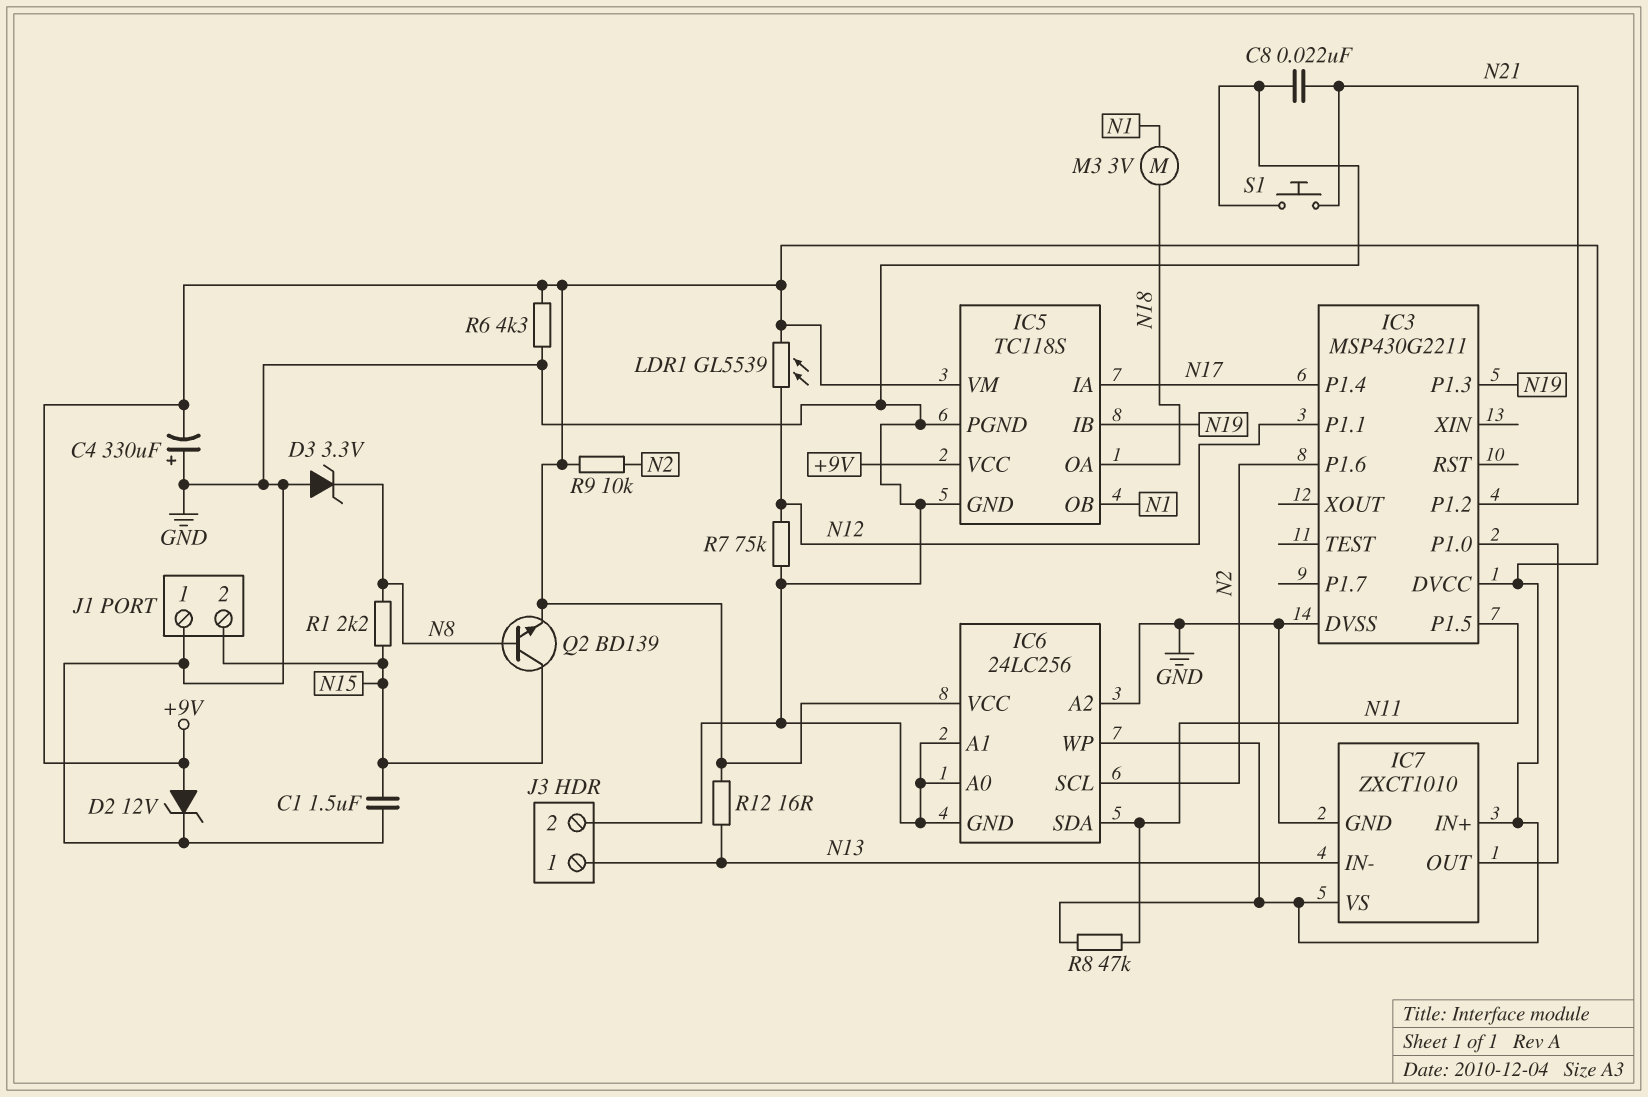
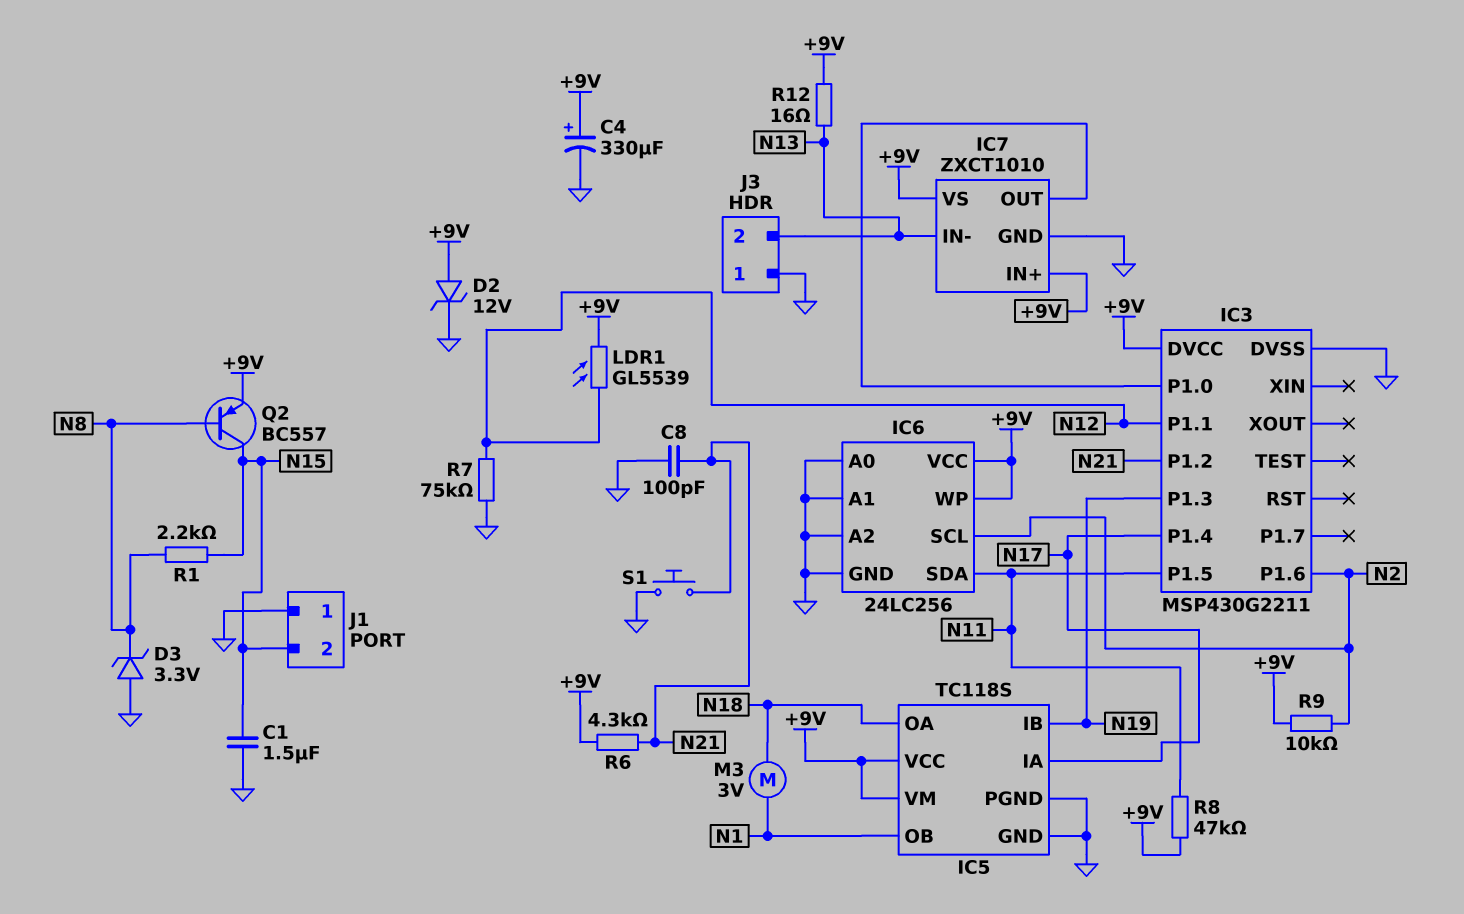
C4: 330uF (plus GND, minus +9V) -> 330uF (plus +9V, minus GND)
C8: 22nF (GND, N21) -> 100pF (GND, N21)
J3 pin 1: N13 -> GND
J3 pin 2: GND -> N13
Q2: NPN BD139 (B N8, C N15, E +9V) -> PNP BC557 (B N8, C N15, E +9V)
R6: 4.3k (+9V, GND) -> 4.3k (+9V, N21)

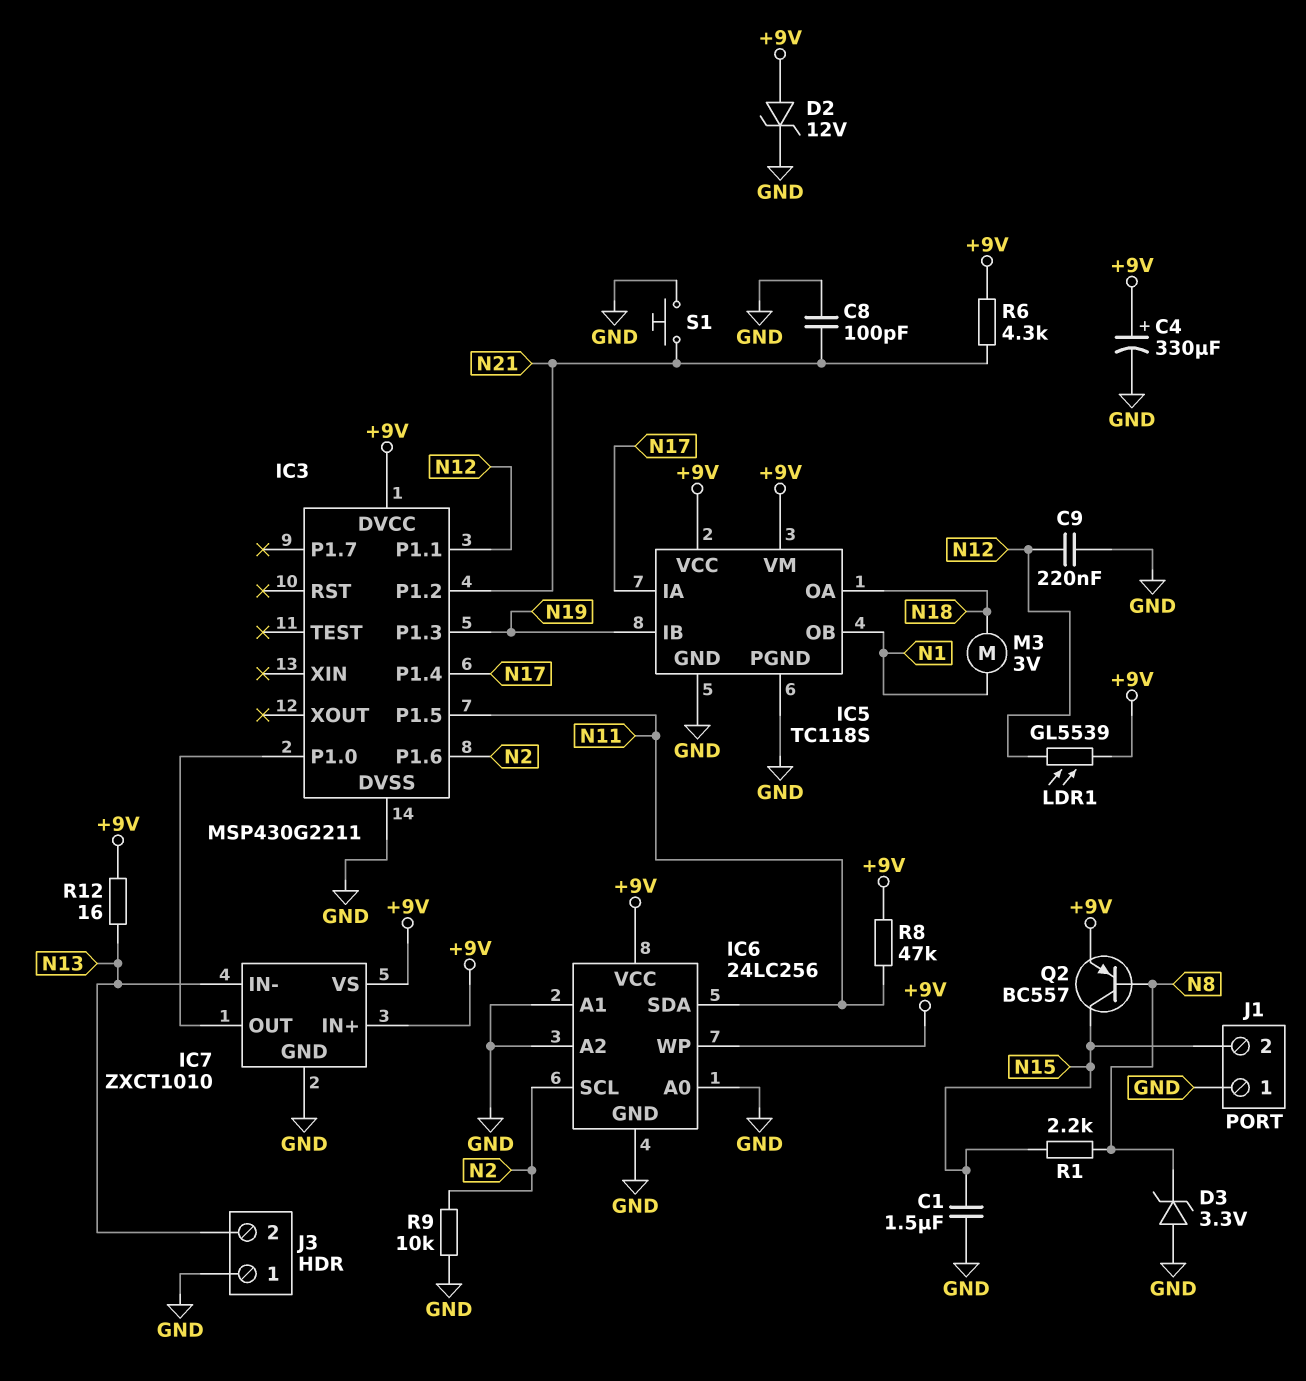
C9: none -> 220nF (GND, N12)
R7: 75k (GND, N12) -> none
R9: 10k (+9V, N2) -> 10k (GND, N2)

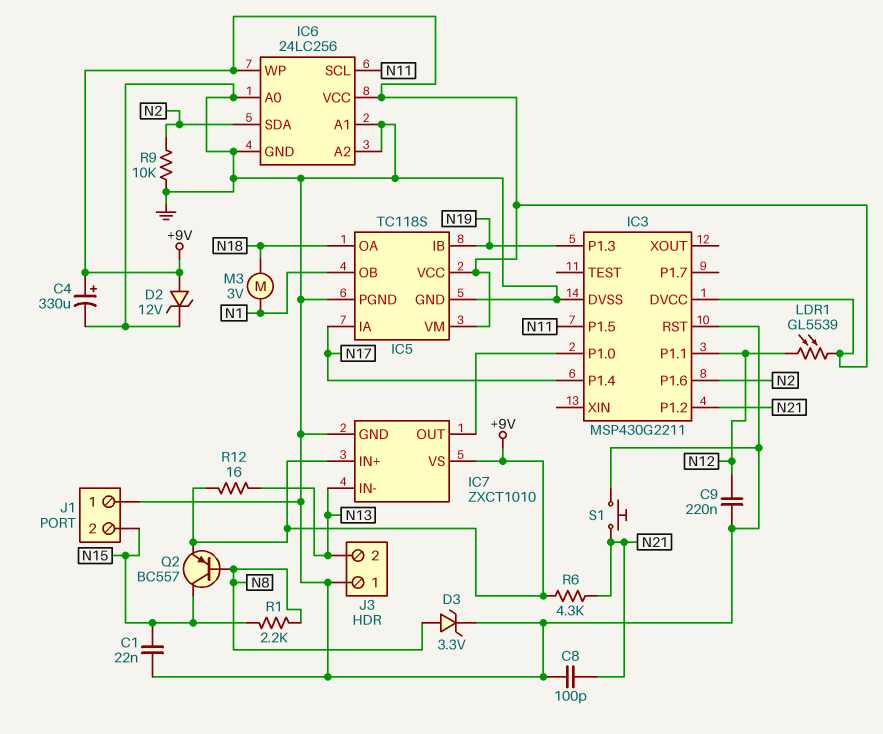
C1: 1.5uF (GND, N15) -> 22nF (GND, N15)
D3: zener 3.3V (A GND, K N8) -> zener 3.3V (A N8, K GND)
IC3 pin RST: none -> GND
IC6 pin SCL: N2 -> N11
IC6 pin SDA: N11 -> N2
R8: 47k (+9V, N11) -> none

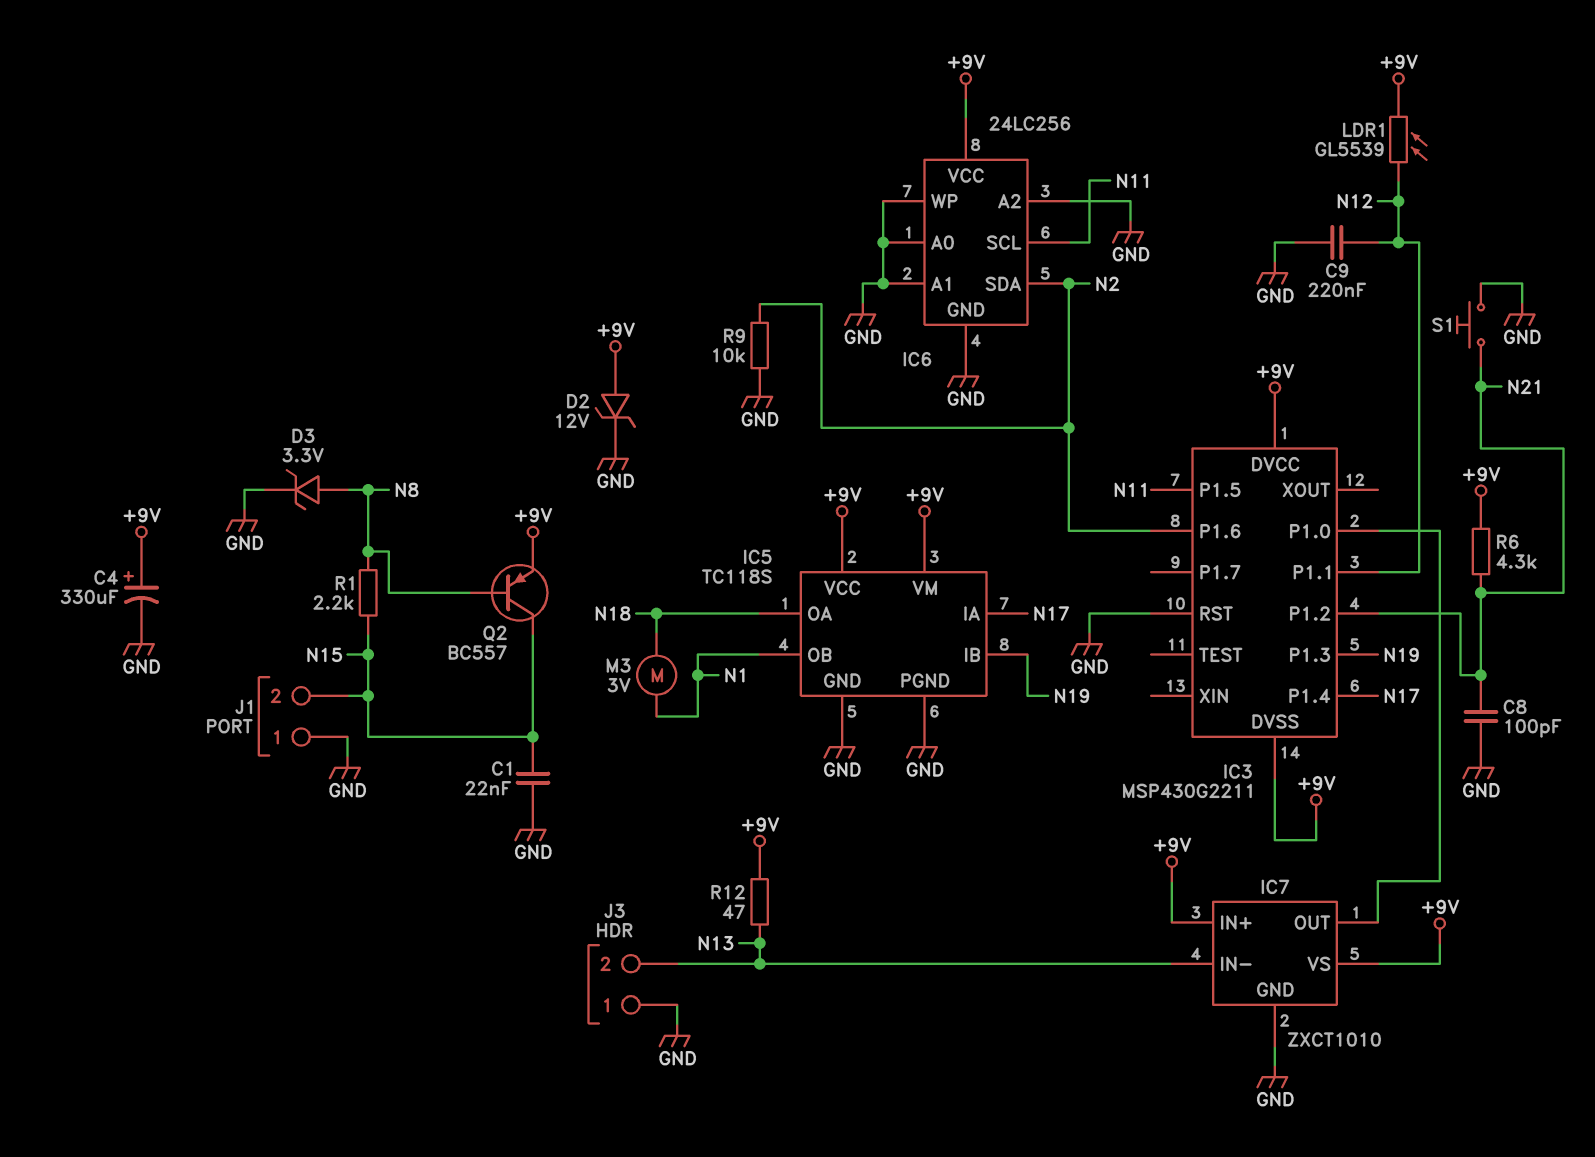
IC3 pin DVSS: GND -> +9V
IC6 pin WP: +9V -> GND
R12: 16 (+9V, N13) -> 47 (+9V, N13)

